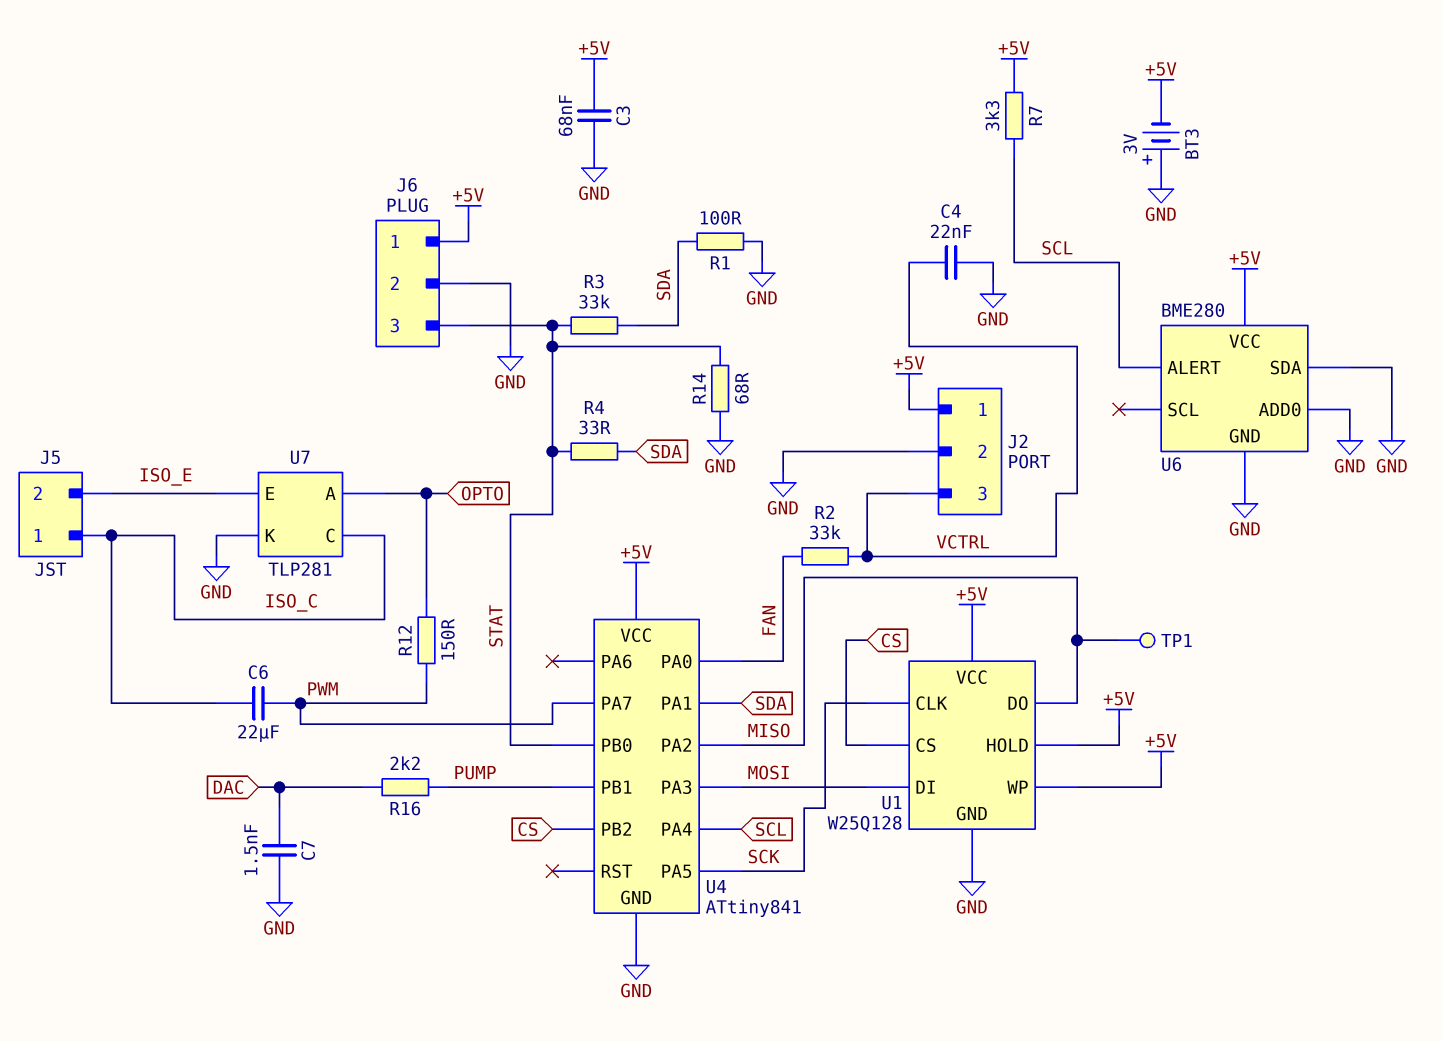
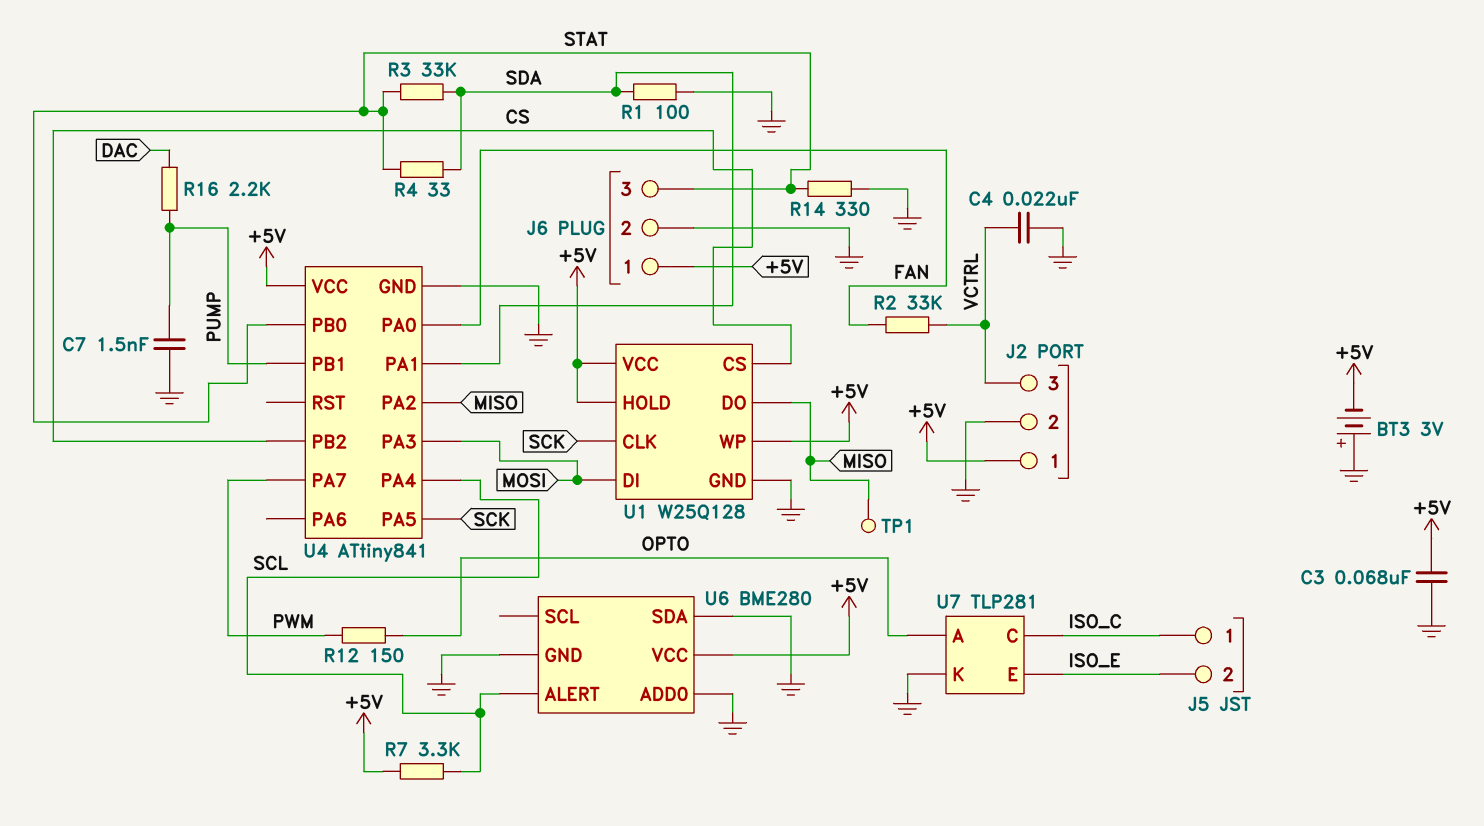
C6: 22uF (ISO_C, PWM) -> none
C7: 1.5nF (DAC, GND) -> 1.5nF (GND, PUMP)
R14: 68 (GND, STAT) -> 330 (GND, STAT)

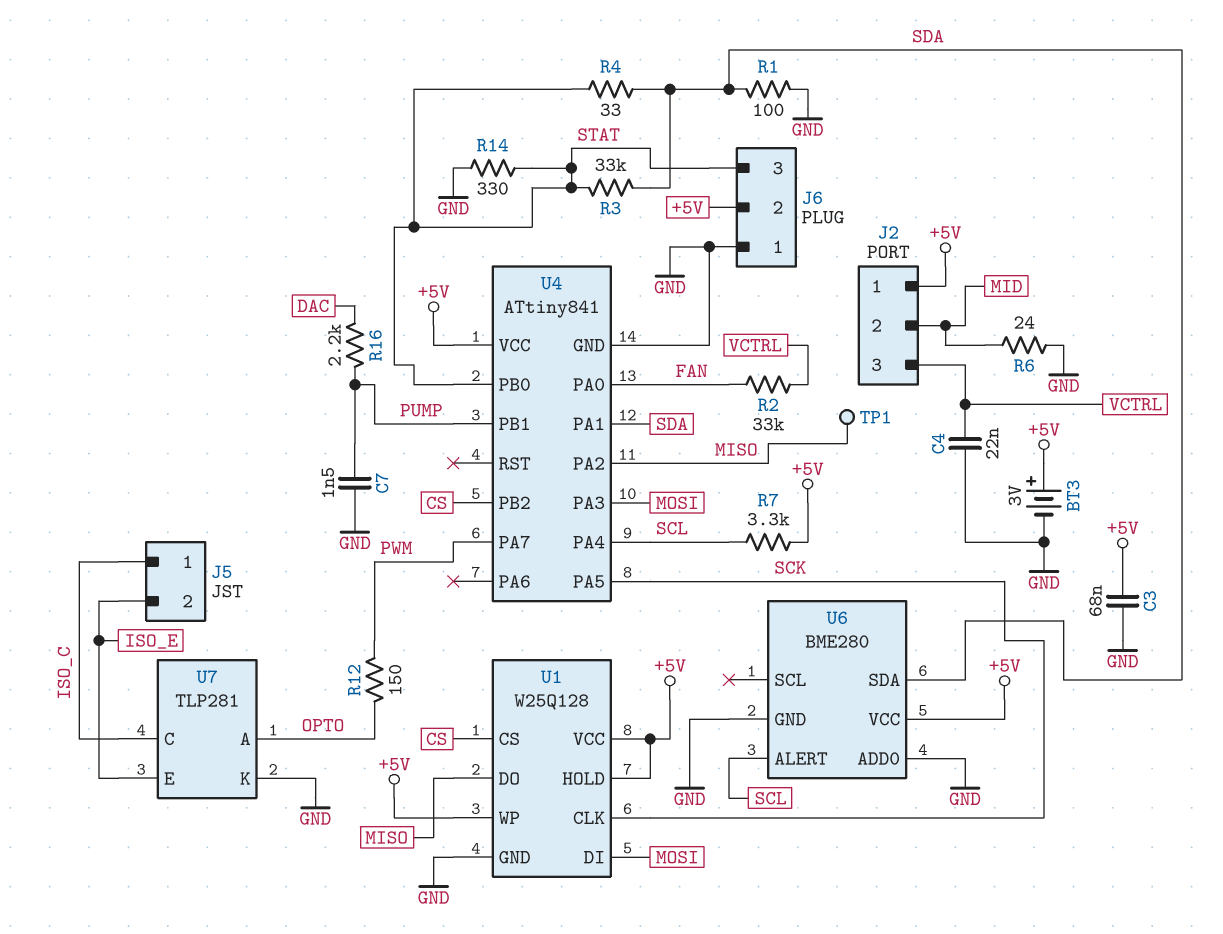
BT3: 3V (plus GND, minus +5V) -> 3V (plus +5V, minus GND)
J2 pin 2: GND -> MID
J6 pin 1: +5V -> GND
J6 pin 2: GND -> +5V
R6: none -> 24 (GND, MID)
U6 pin SDA: GND -> SDA

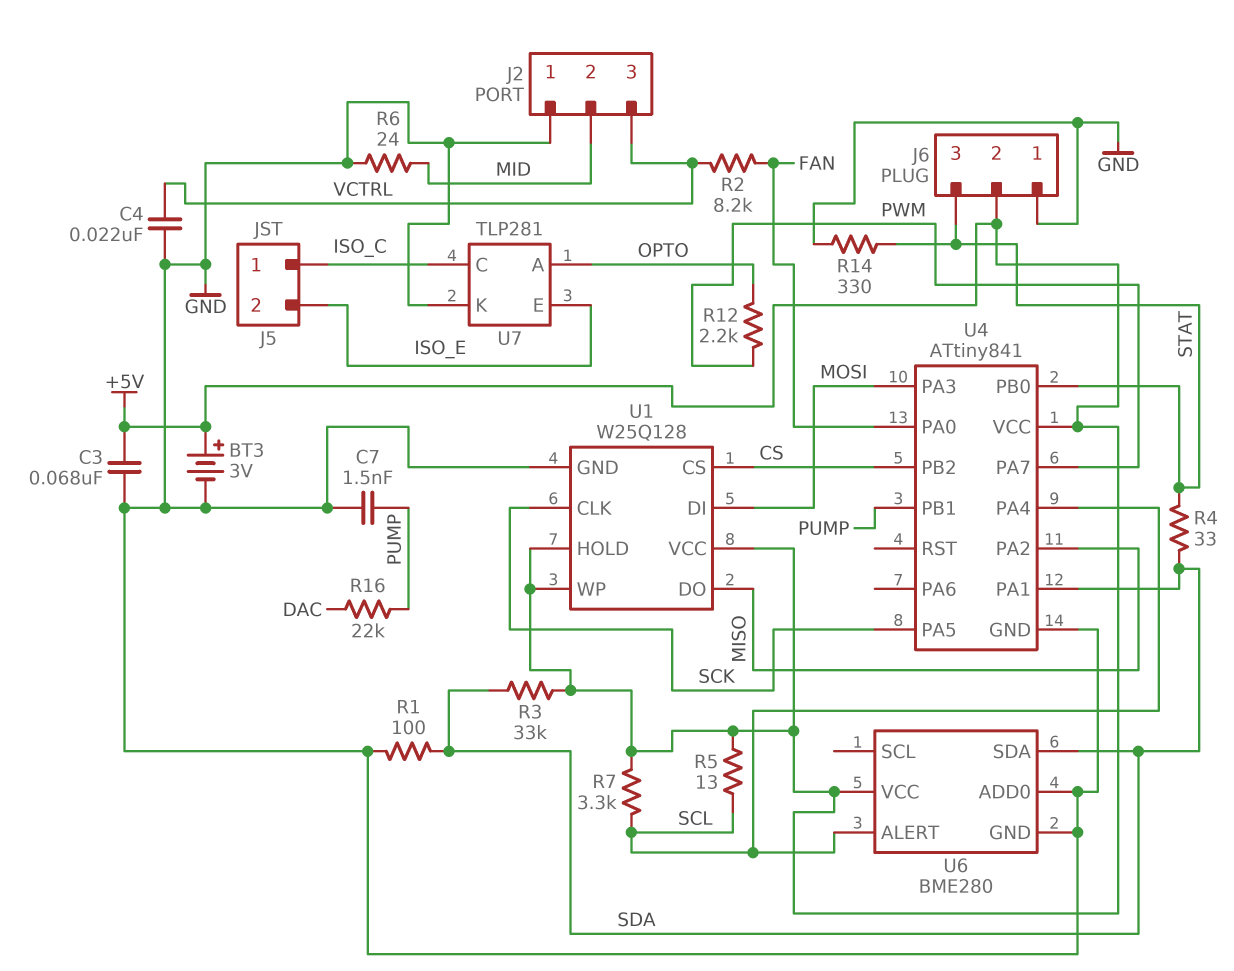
J2 pin 1: +5V -> GND
R2: 33k (FAN, VCTRL) -> 8.2k (FAN, VCTRL)
R3: 33k (SDA, STAT) -> 33k (+5V, SDA)
R5: none -> 13 (+5V, SCL)
R12: 150 (OPTO, PWM) -> 2.2k (OPTO, PWM)
R16: 2.2k (DAC, PUMP) -> 22k (DAC, PUMP)
TP1: test point (MISO) -> none

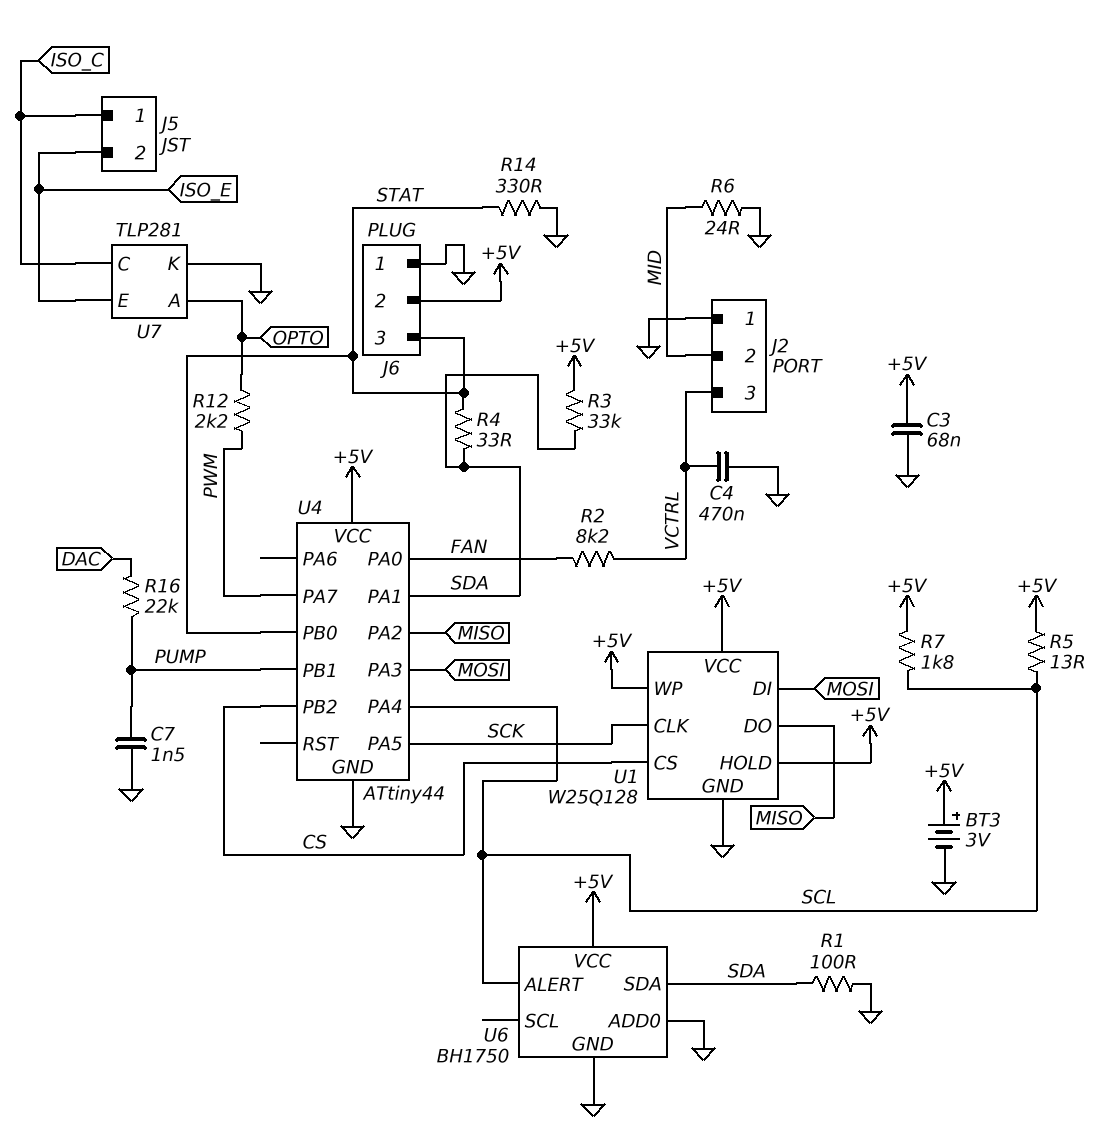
C4: 22nF (GND, VCTRL) -> 470nF (GND, VCTRL)
R7: 3.3k (+5V, SCL) -> 1.8k (+5V, SCL)
U4: ATtiny841 -> ATtiny44
U6: BME280 -> BH1750

